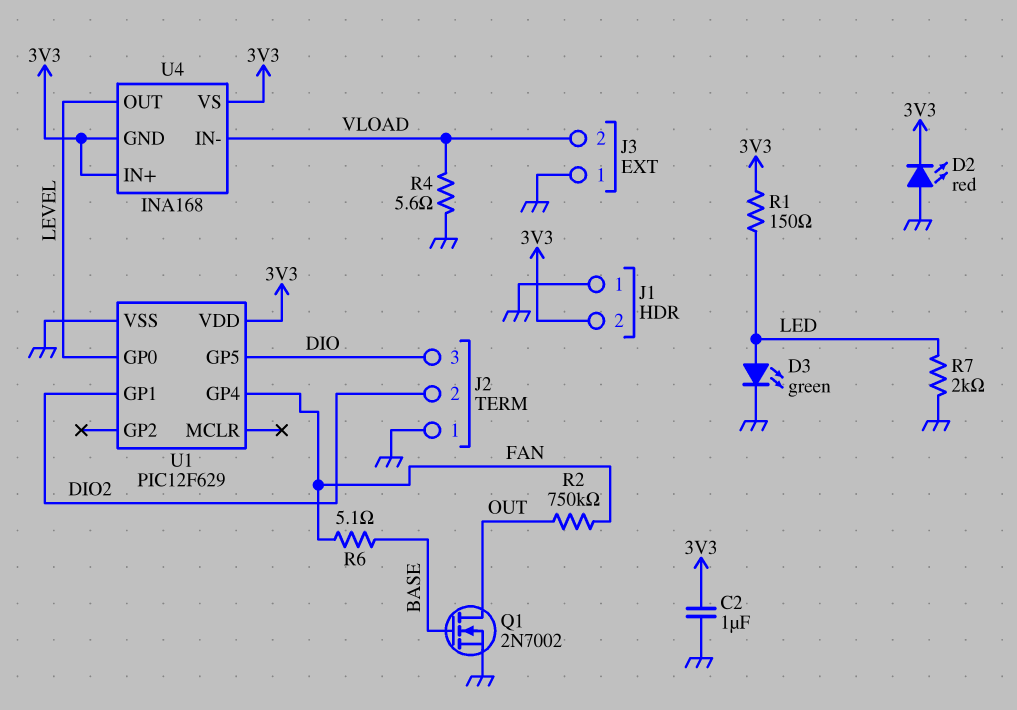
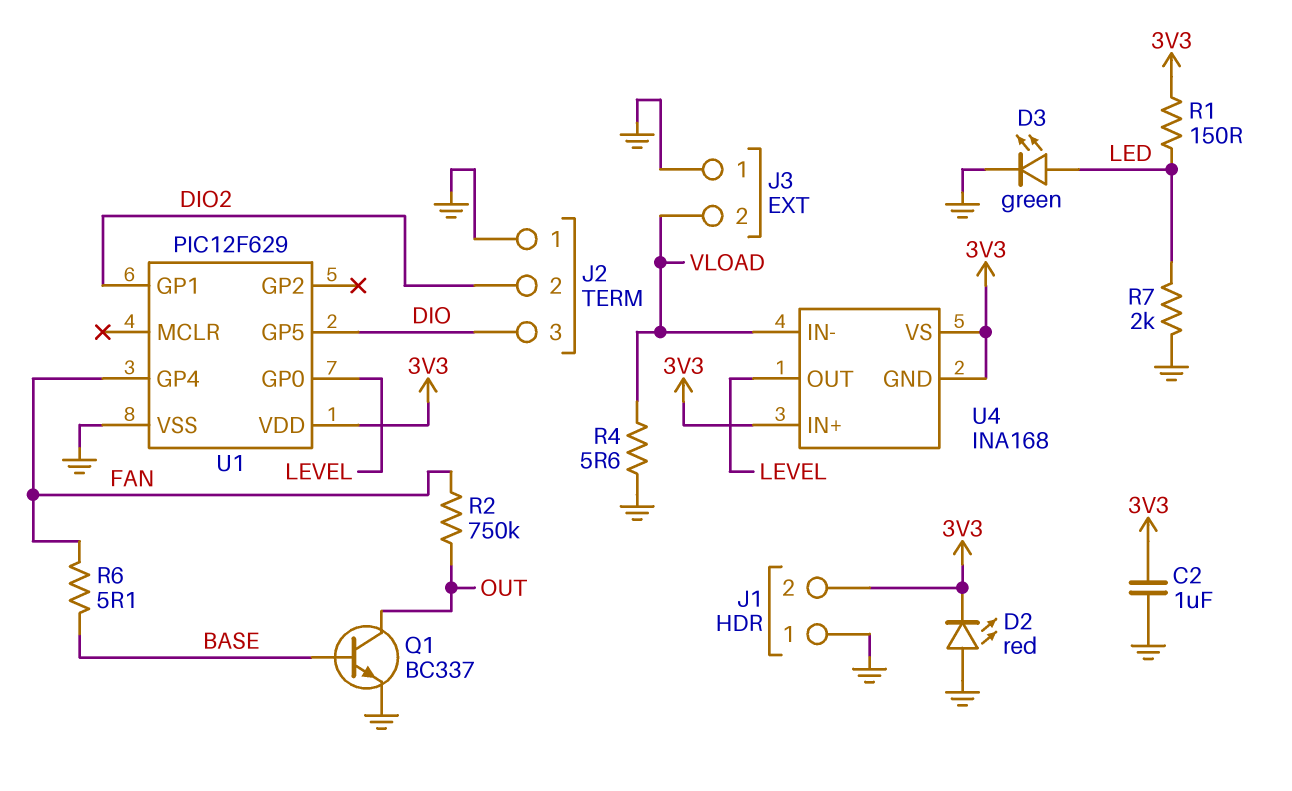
Q1: NMOS 2N7002 (G BASE, D OUT, S GND) -> NPN BC337 (B BASE, C OUT, E GND)

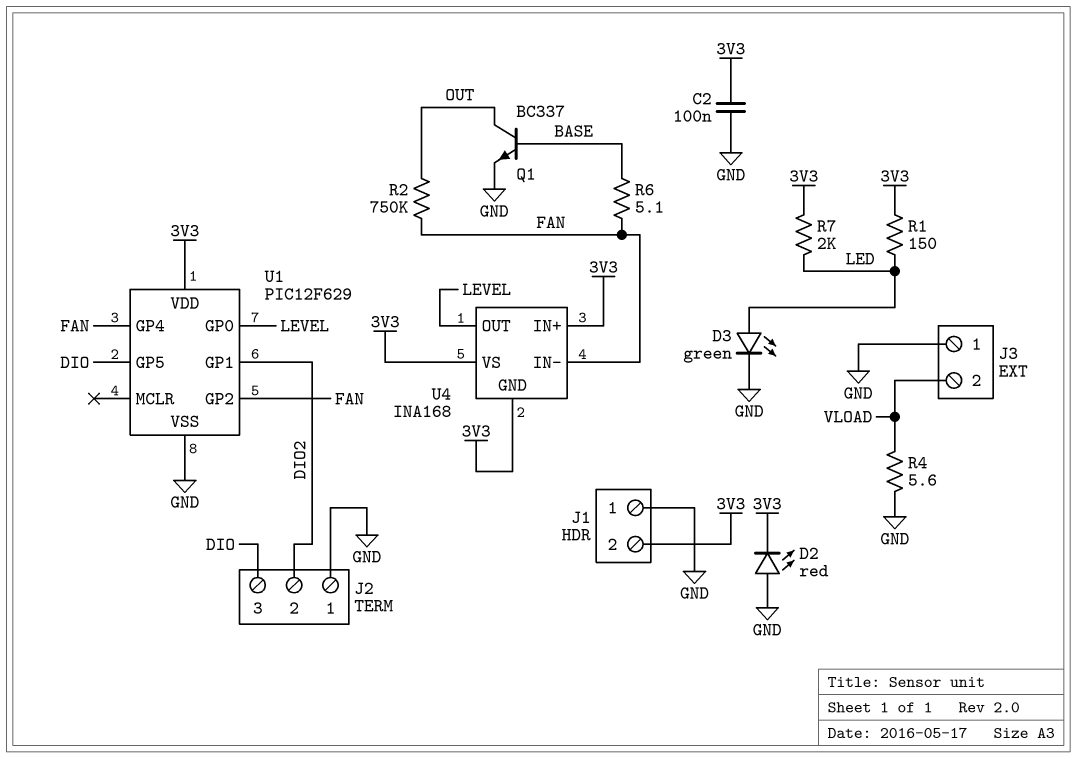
C2: 1uF (3V3, GND) -> 100nF (3V3, GND)
R7: 2k (GND, LED) -> 2k (3V3, LED)
U1 pin GP2: none -> FAN
U4 pin IN-: VLOAD -> FAN

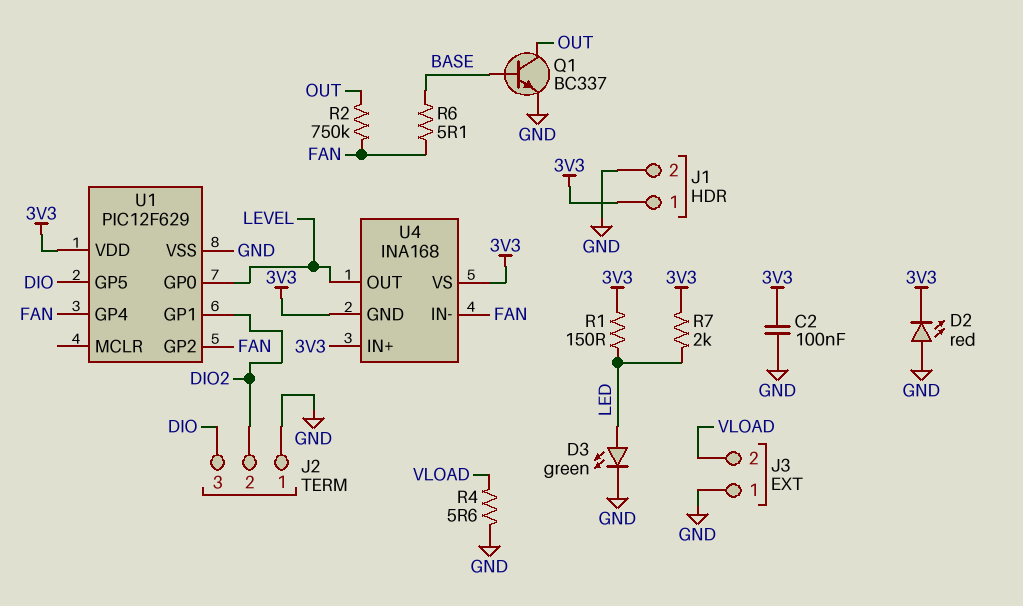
J1 pin 1: GND -> 3V3
J1 pin 2: 3V3 -> GND

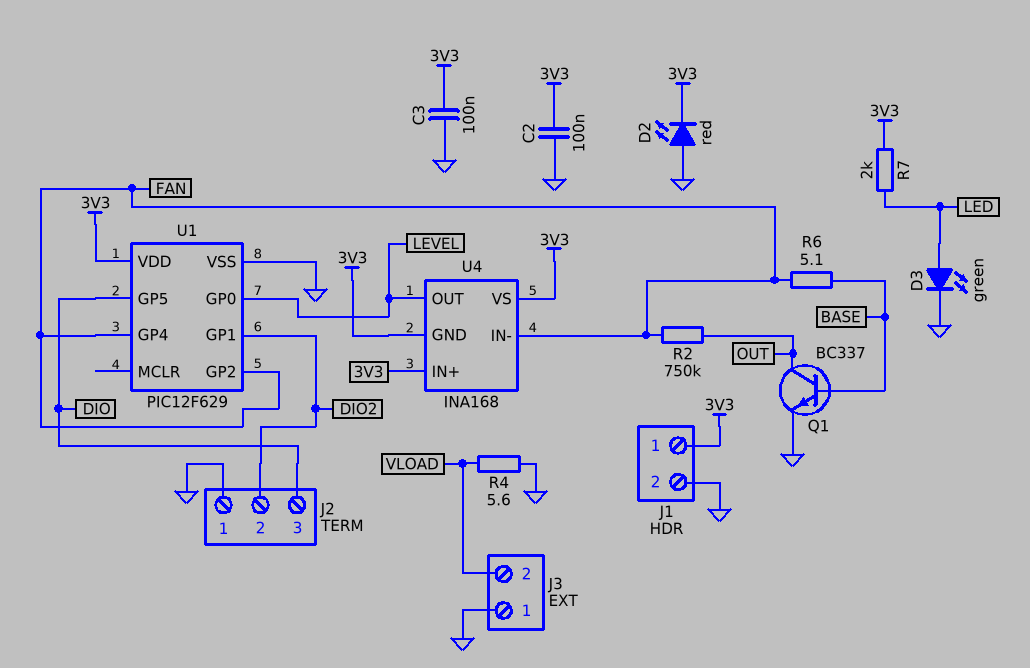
C3: none -> 100nF (3V3, GND)
R1: 150 (3V3, LED) -> none

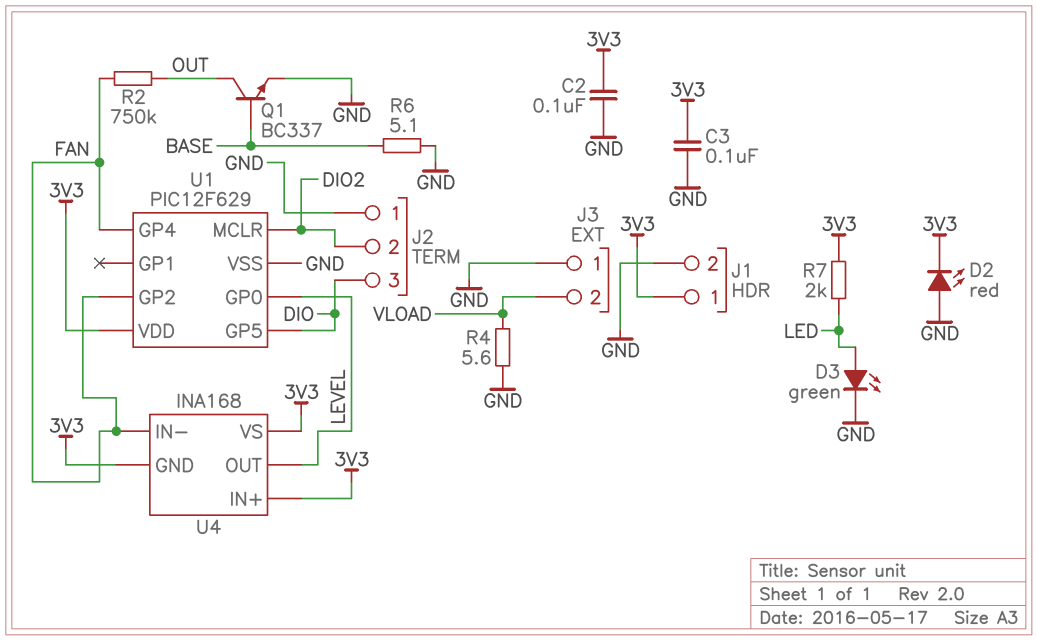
R6: 5.1 (BASE, FAN) -> 5.1 (BASE, GND)
U1 pin GP1: DIO2 -> none
U1 pin MCLR: none -> DIO2

